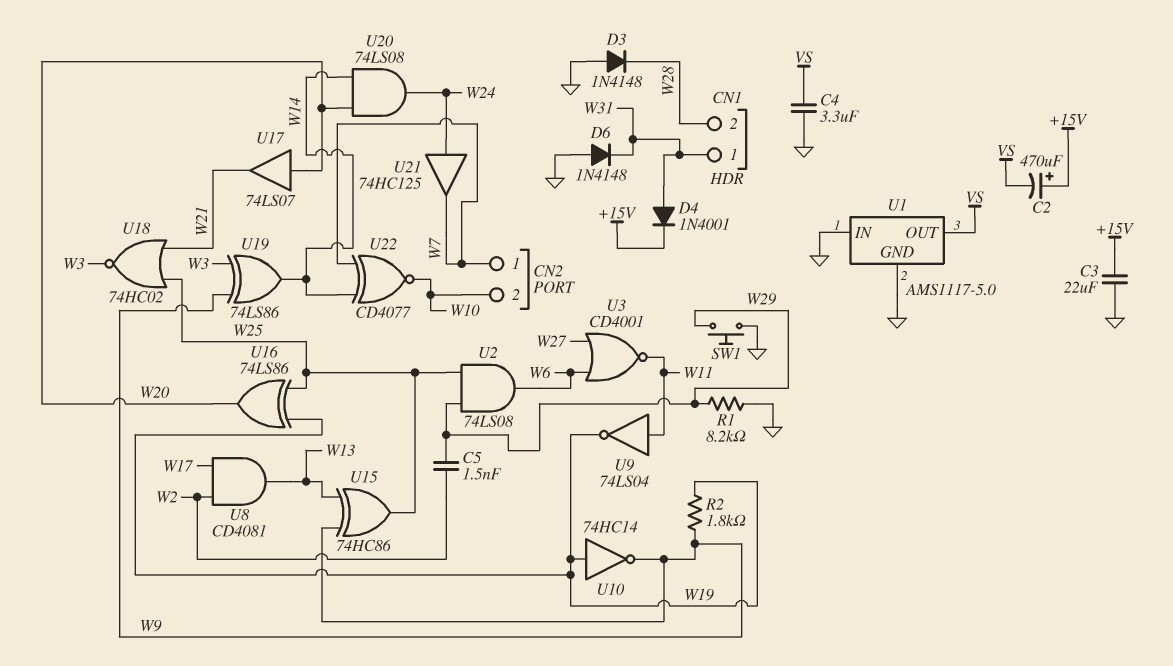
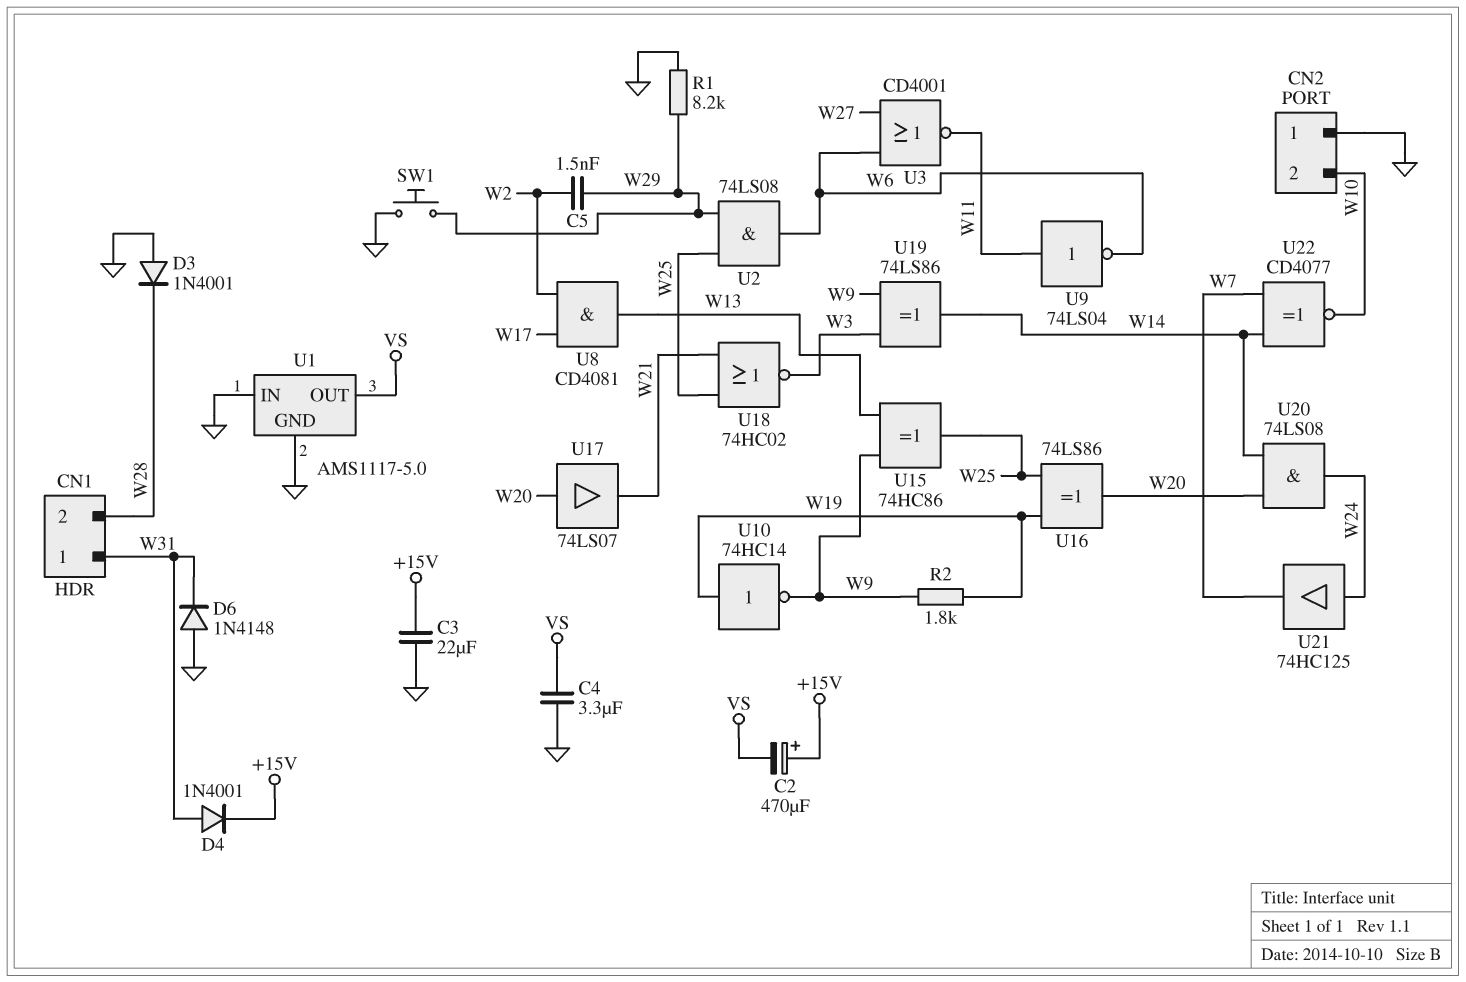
CN2 pin 1: W7 -> GND
D3: diode 1N4148 (A GND, K W28) -> diode 1N4001 (A GND, K W28)
U9: NOT 74LS04 (in W11, out W19) -> NOT 74LS04 (in W11, out W6)

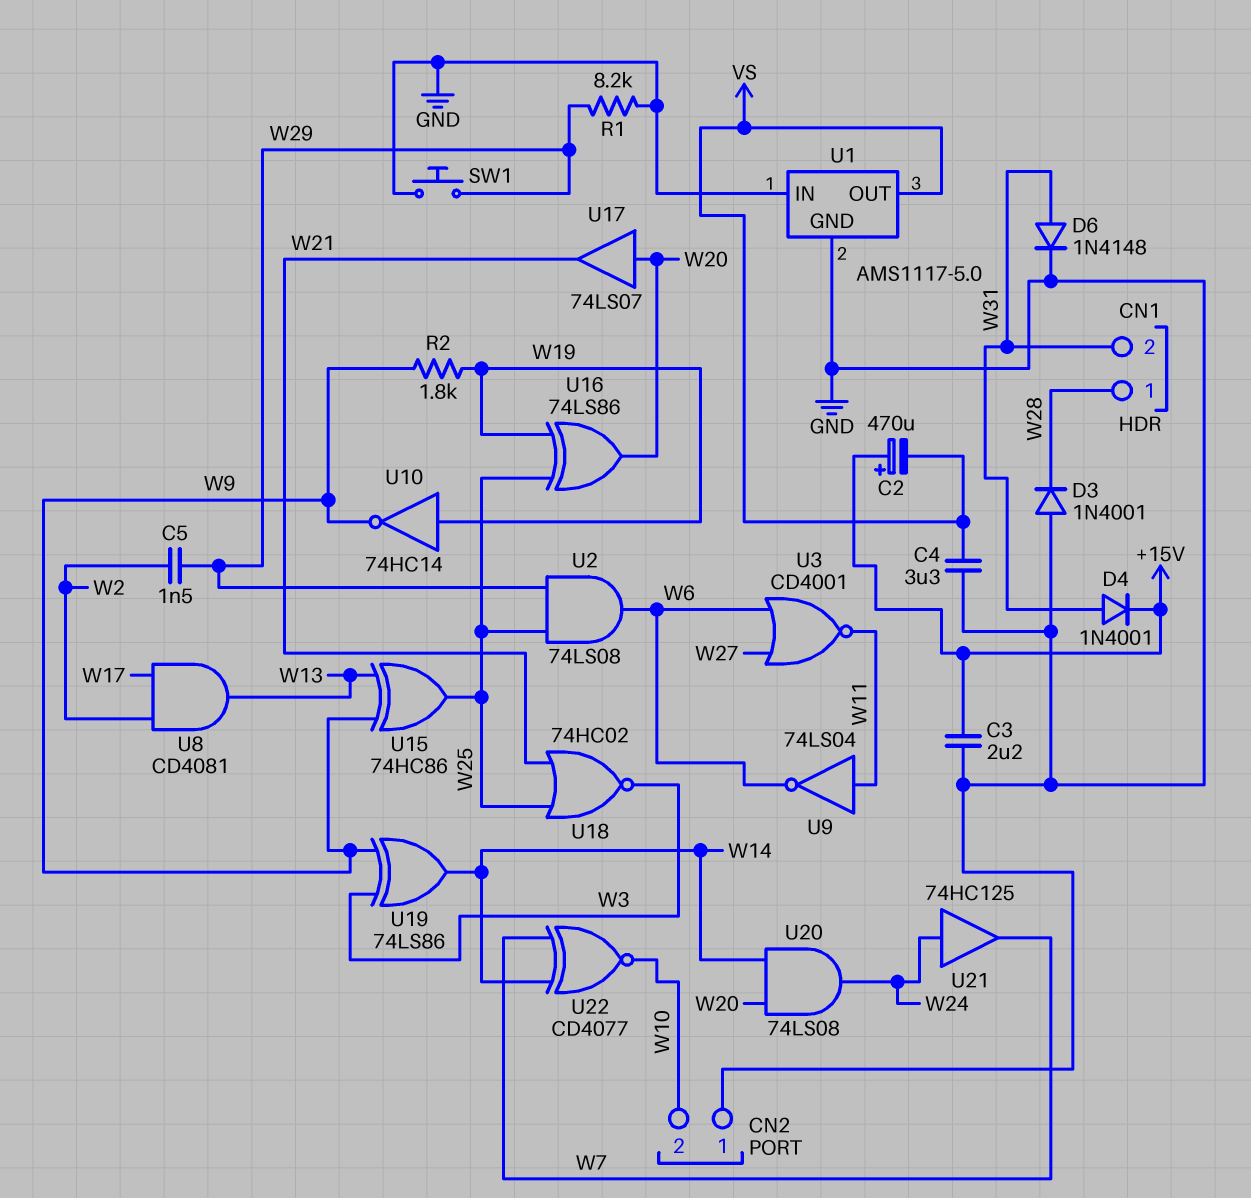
C3: 22uF (+15V, GND) -> 2.2uF (+15V, GND)
CN1 pin 1: W31 -> W28
CN1 pin 2: W28 -> W31
D6: diode 1N4148 (A GND, K W31) -> diode 1N4148 (A W31, K GND)

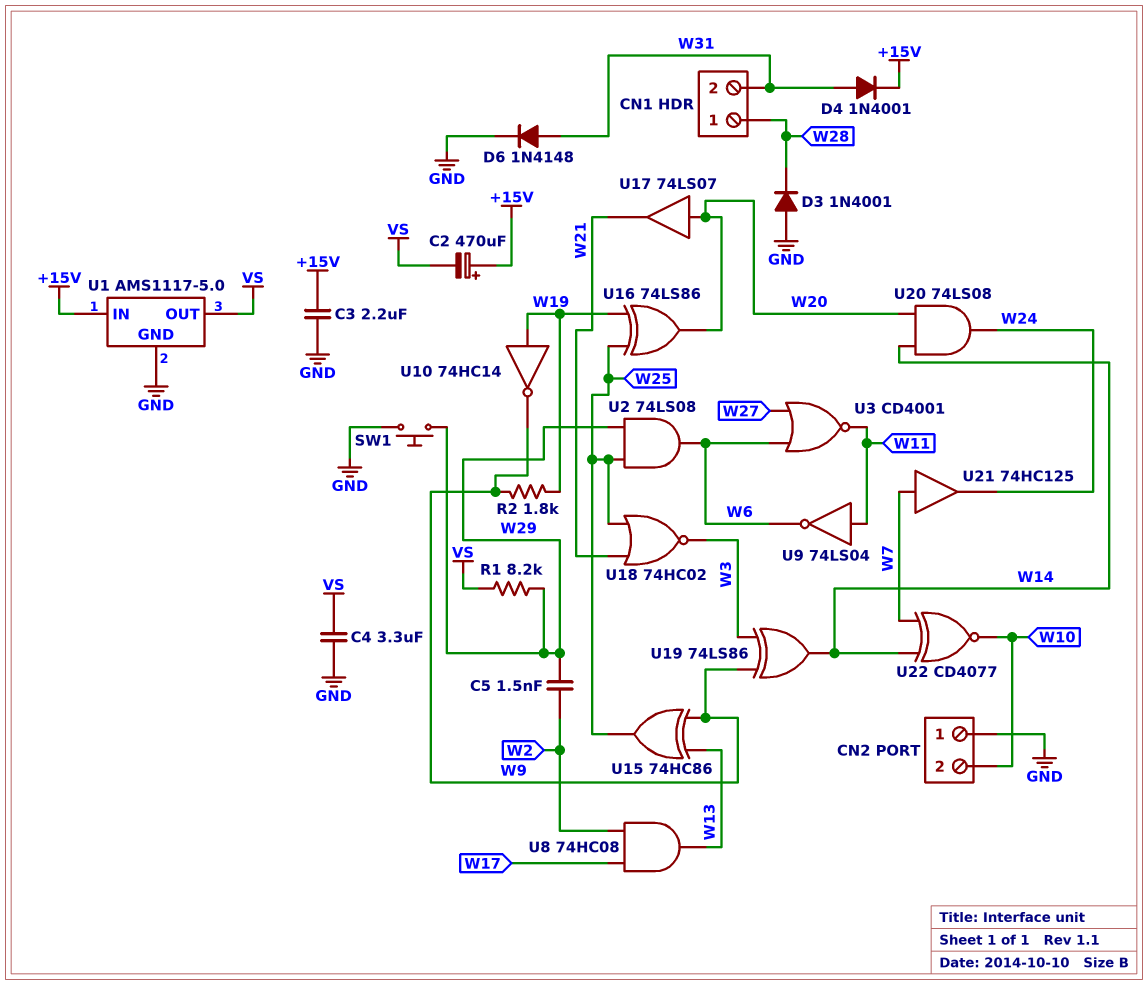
R1: 8.2k (GND, W29) -> 8.2k (VS, W29)
U1 pin IN: GND -> +15V
U8: AND CD4081 (in W2, in W17, out W13) -> AND 74HC08 (in W2, in W17, out W13)
U21: buffer 74HC125 (in W24, out W7) -> buffer 74HC125 (in W7, out W24)

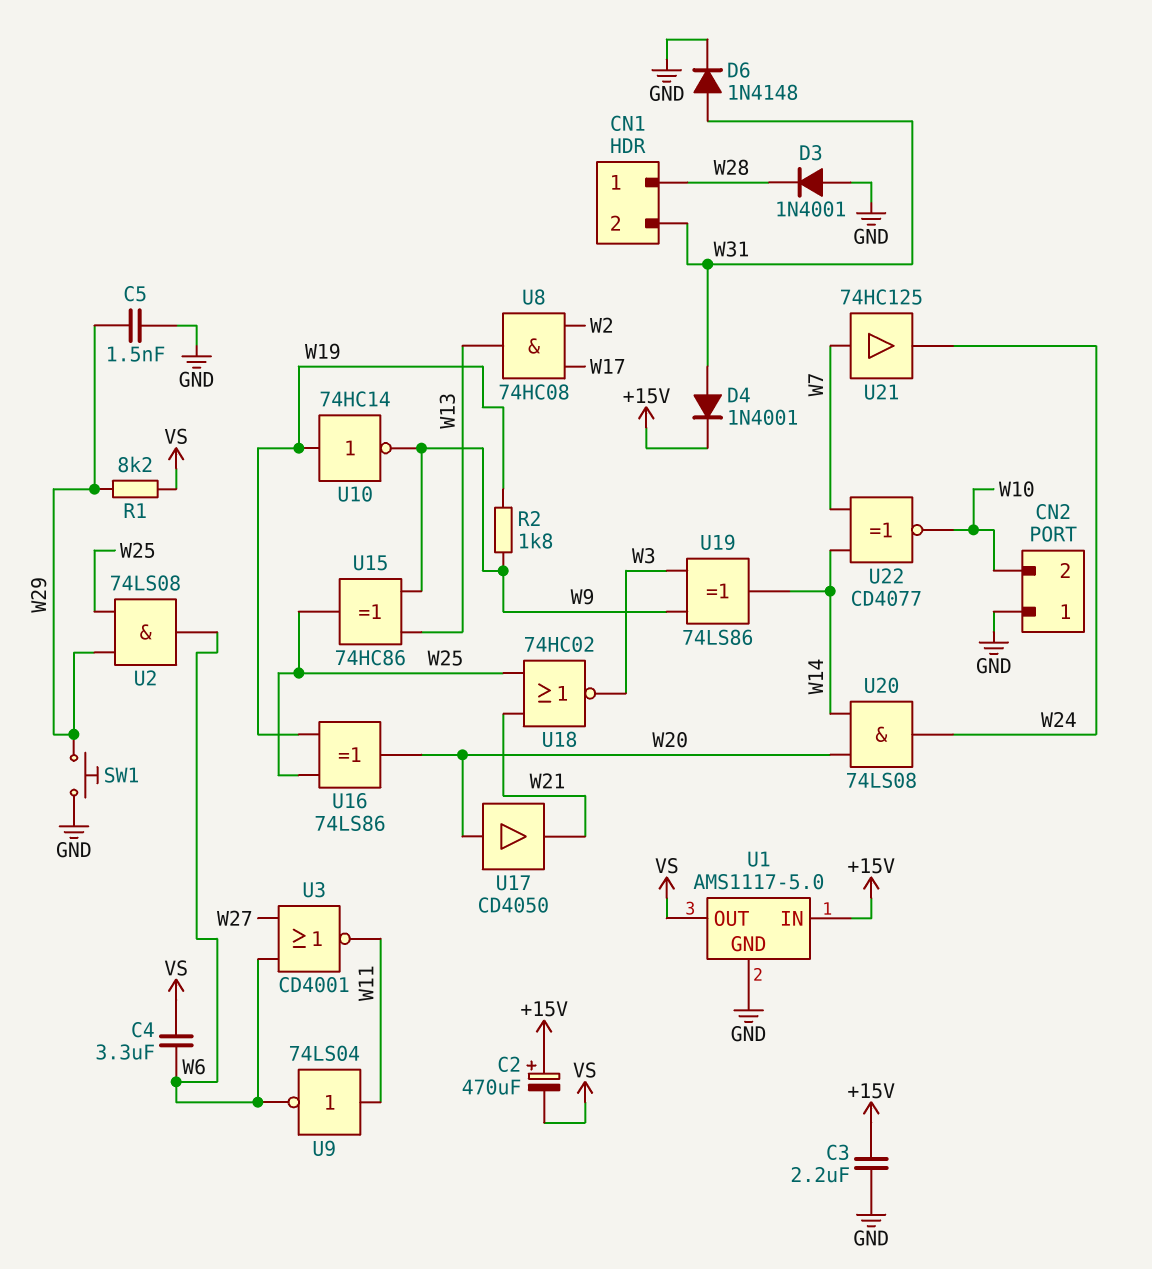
C4: 3.3uF (GND, VS) -> 3.3uF (VS, W6)
C5: 1.5nF (W2, W29) -> 1.5nF (GND, W29)
U17: buffer 74LS07 (in W20, out W21) -> buffer CD4050 (in W20, out W21)

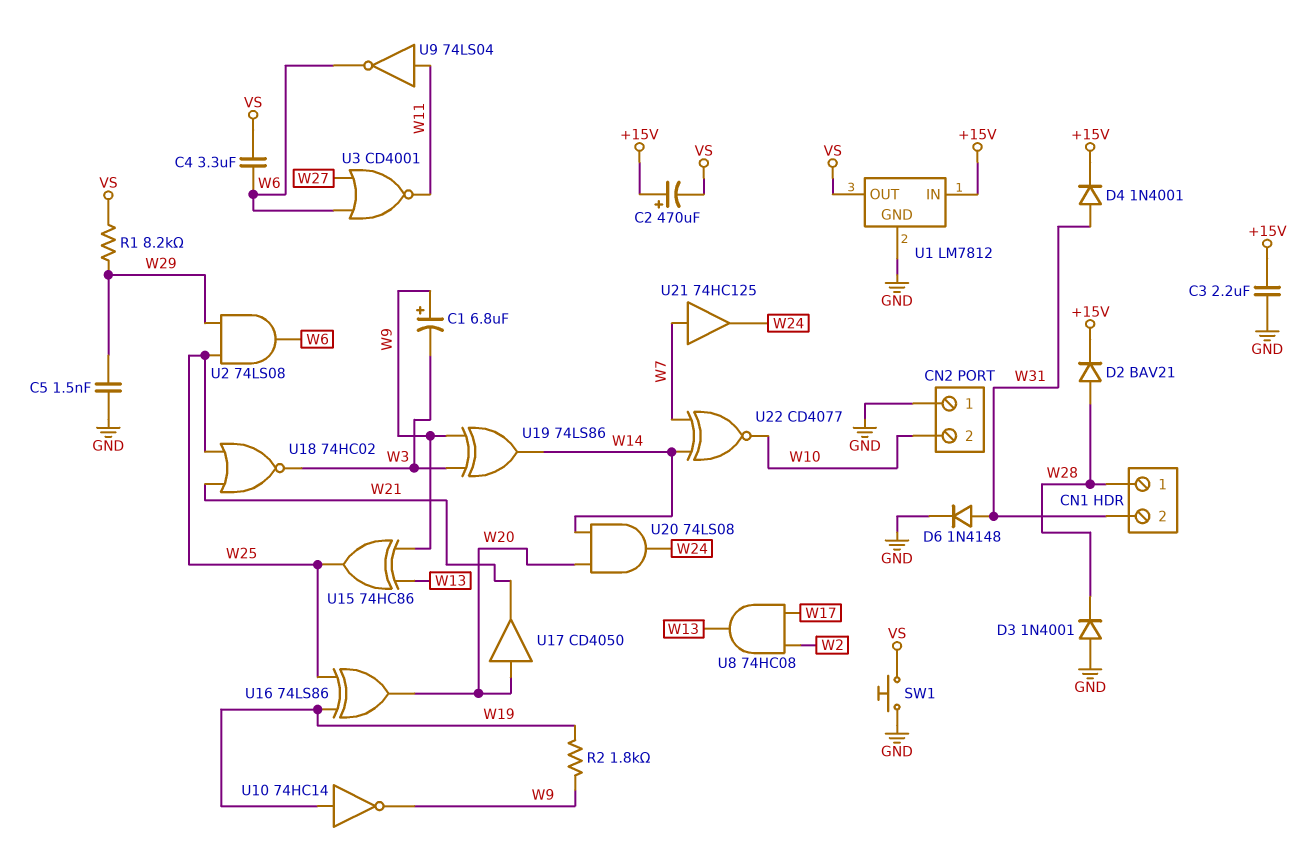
C1: none -> 6.8uF (plus W9, minus W3)
D2: none -> diode BAV21 (A W28, K +15V)
SW1: button (GND, W29) -> button (GND, VS)
U1: AMS1117-5.0 -> LM7812

